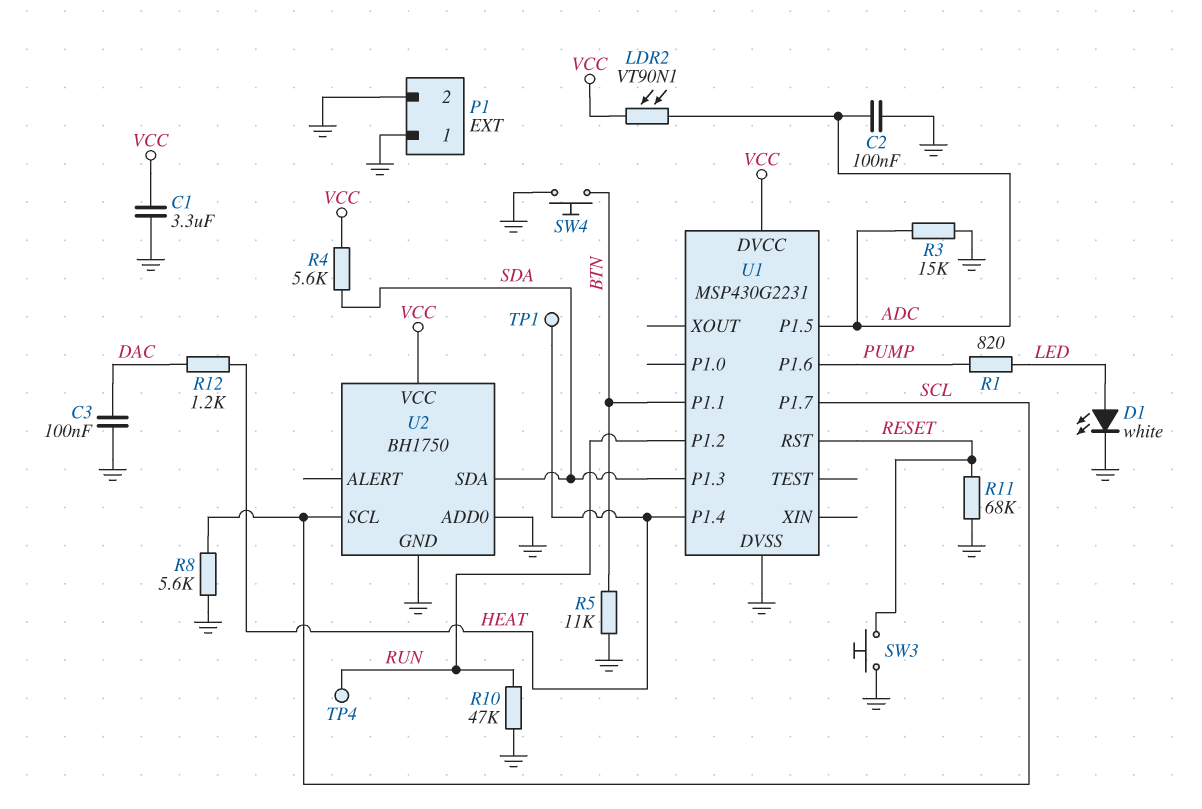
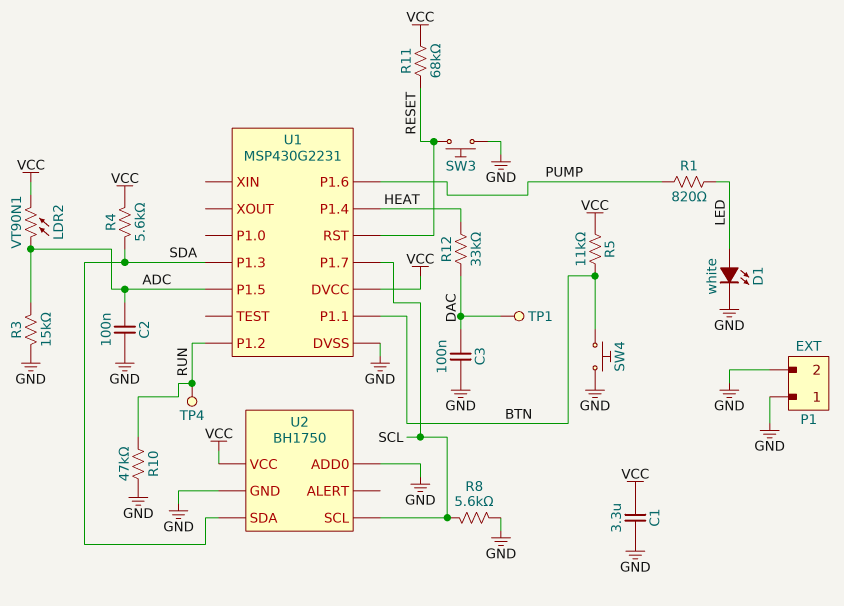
R5: 11k (BTN, GND) -> 11k (BTN, VCC)
R11: 68k (GND, RESET) -> 68k (RESET, VCC)
R12: 1.2k (DAC, HEAT) -> 33k (DAC, HEAT)
TP1: test point (HEAT) -> test point (DAC)

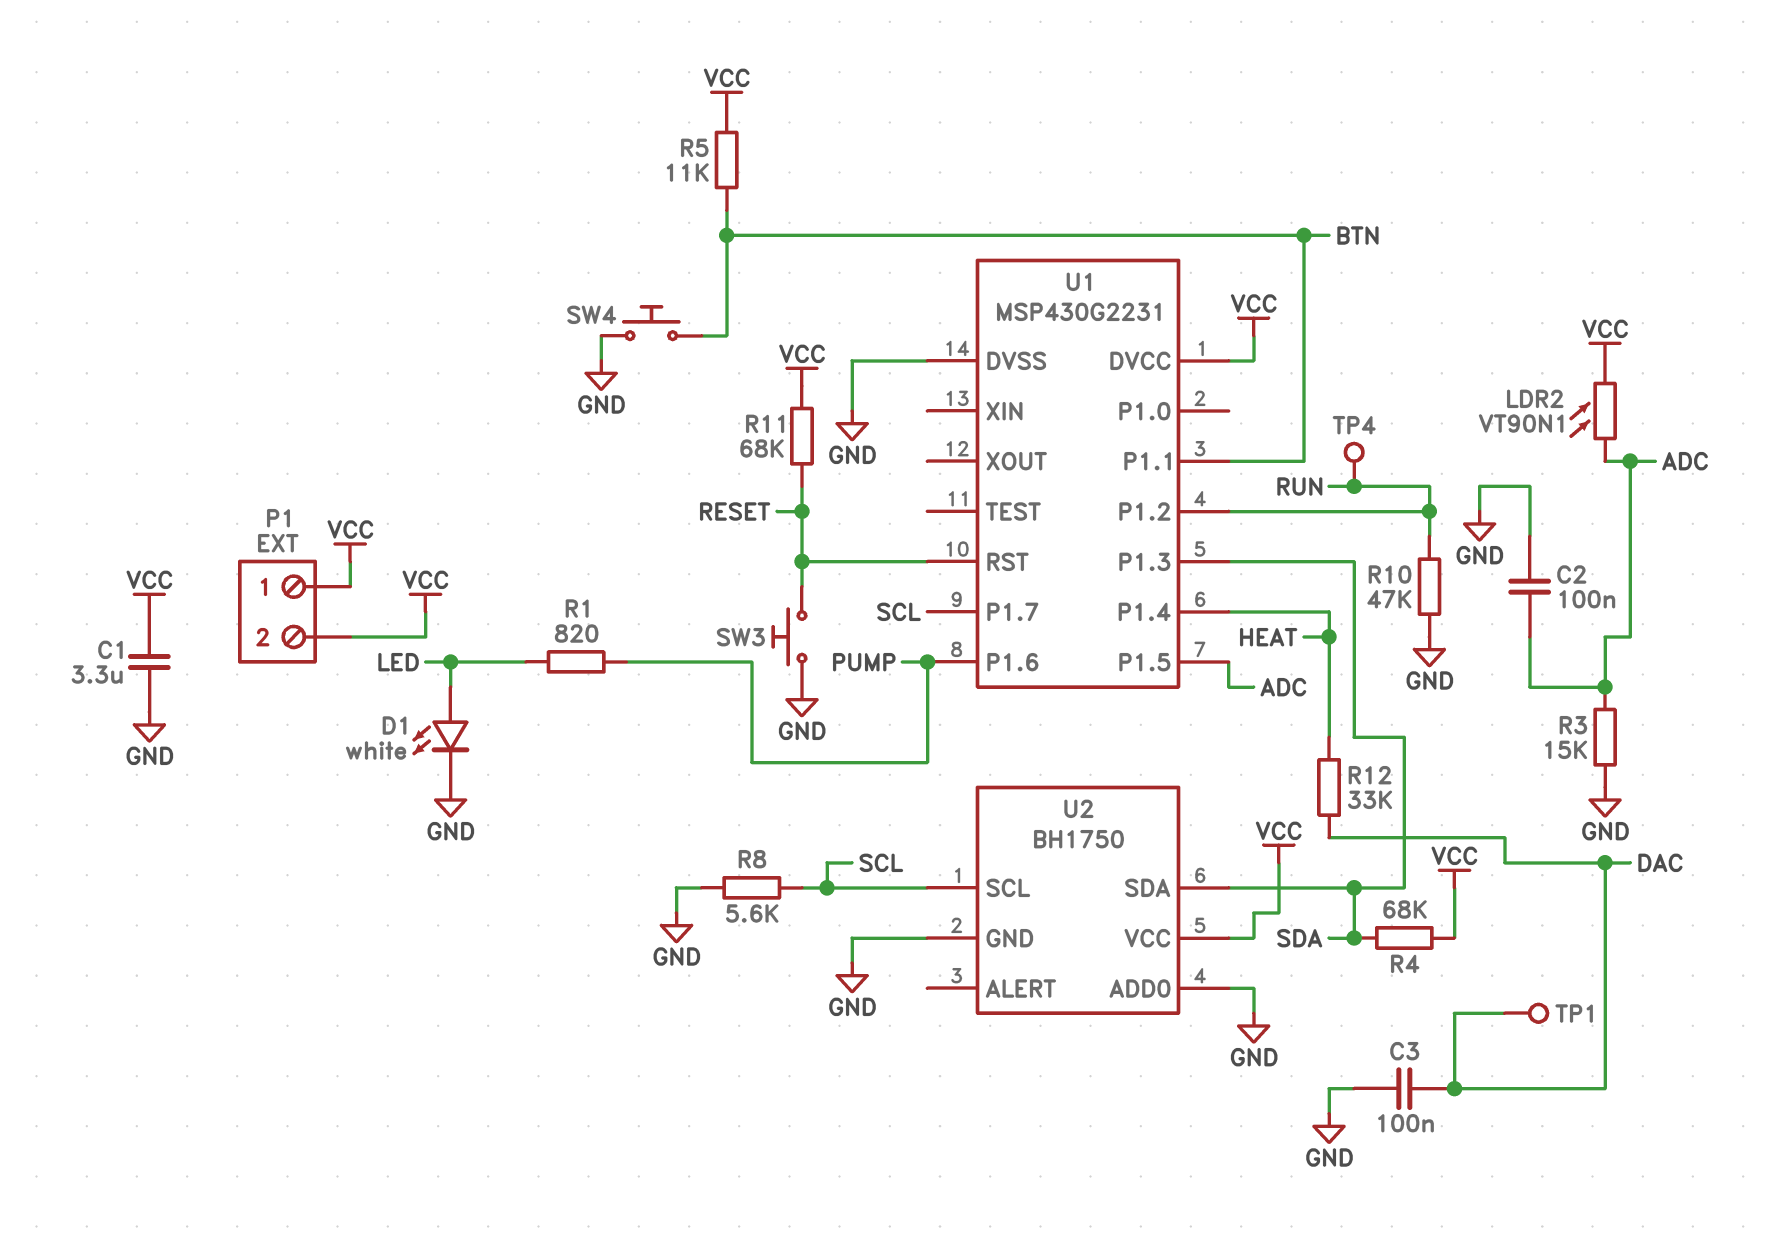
P1 pin 1: GND -> VCC
P1 pin 2: GND -> VCC
R4: 5.6k (SDA, VCC) -> 68k (SDA, VCC)

